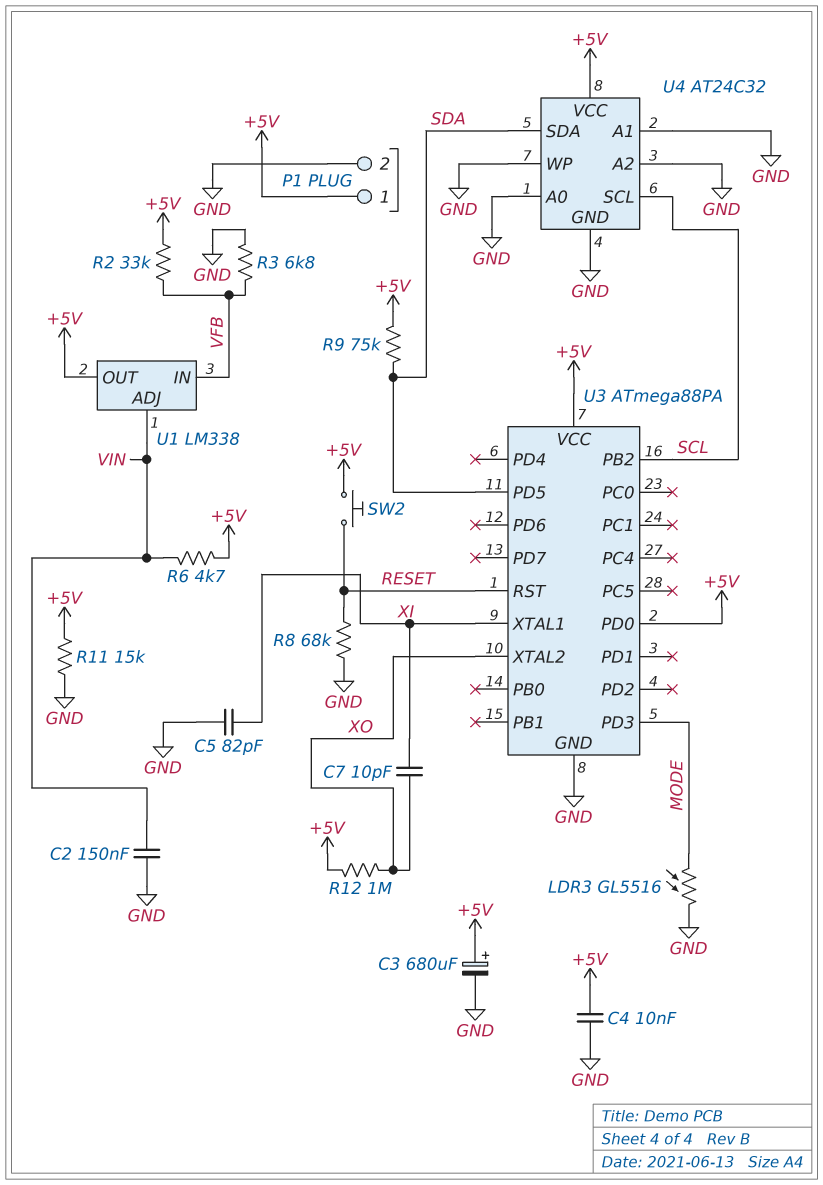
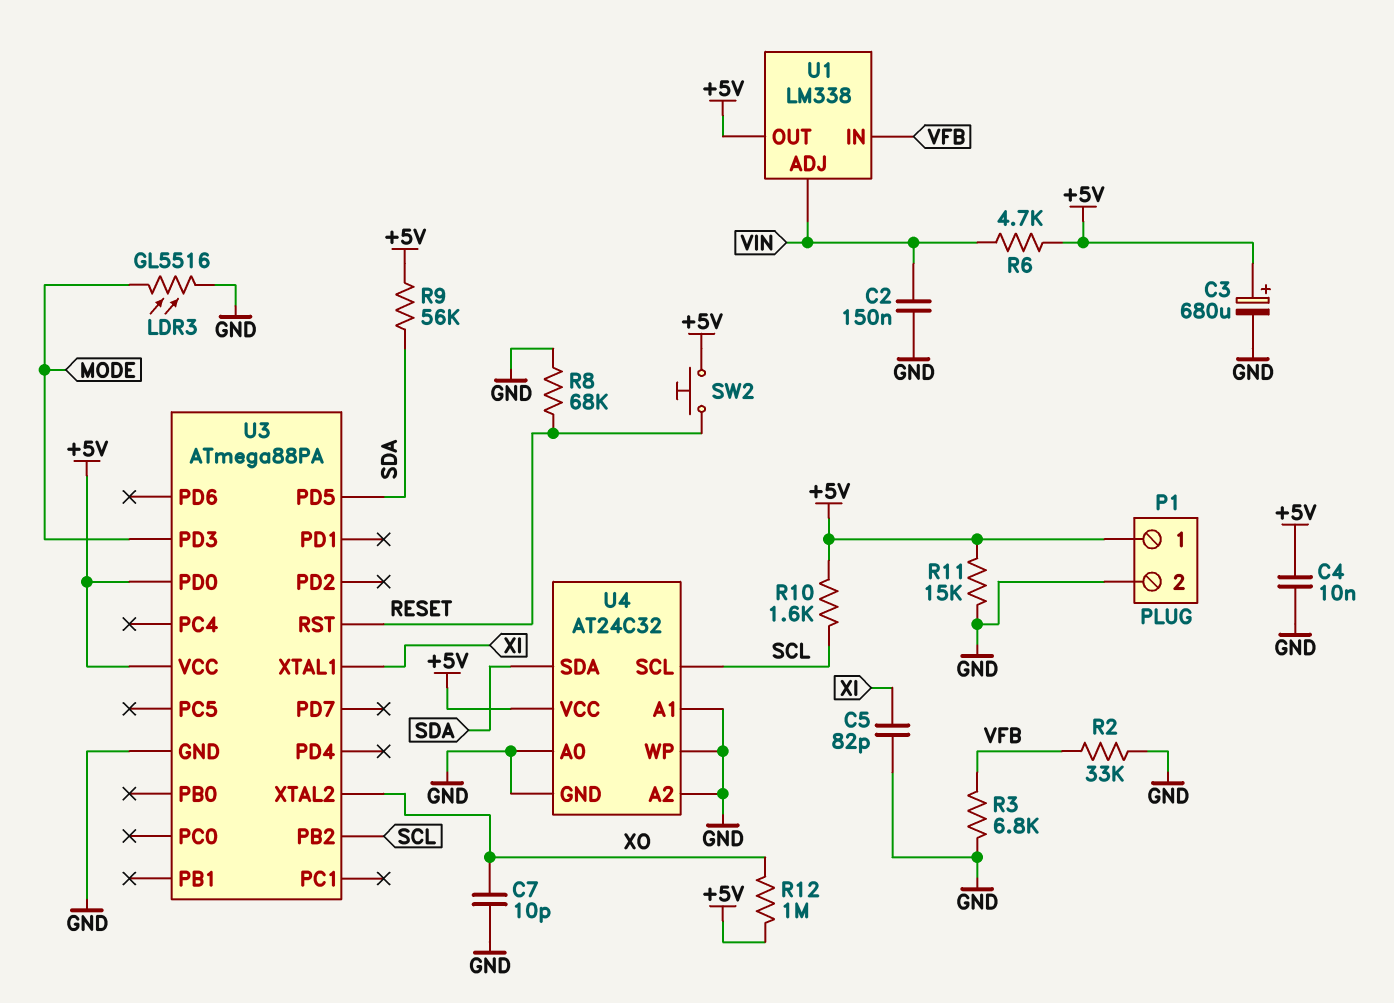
C7: 10pF (XI, XO) -> 10pF (GND, XO)
R2: 33k (+5V, VFB) -> 33k (GND, VFB)
R9: 75k (+5V, SDA) -> 56k (+5V, SDA)
R10: none -> 1.6k (+5V, SCL)

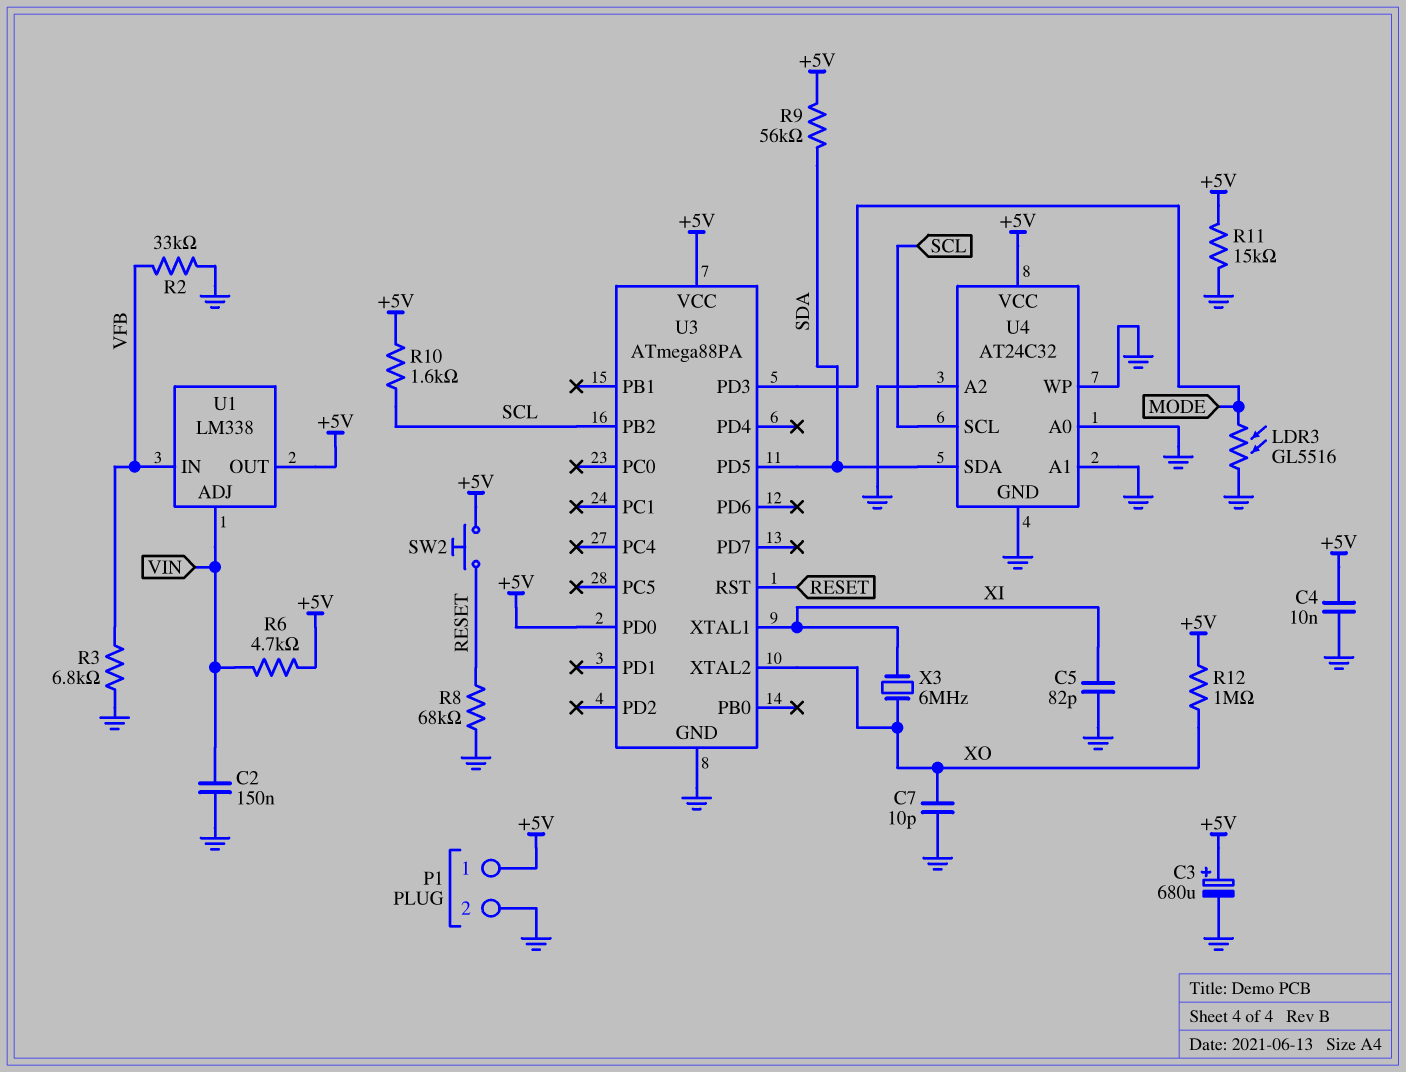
X3: none -> 6MHz (XI, XO)

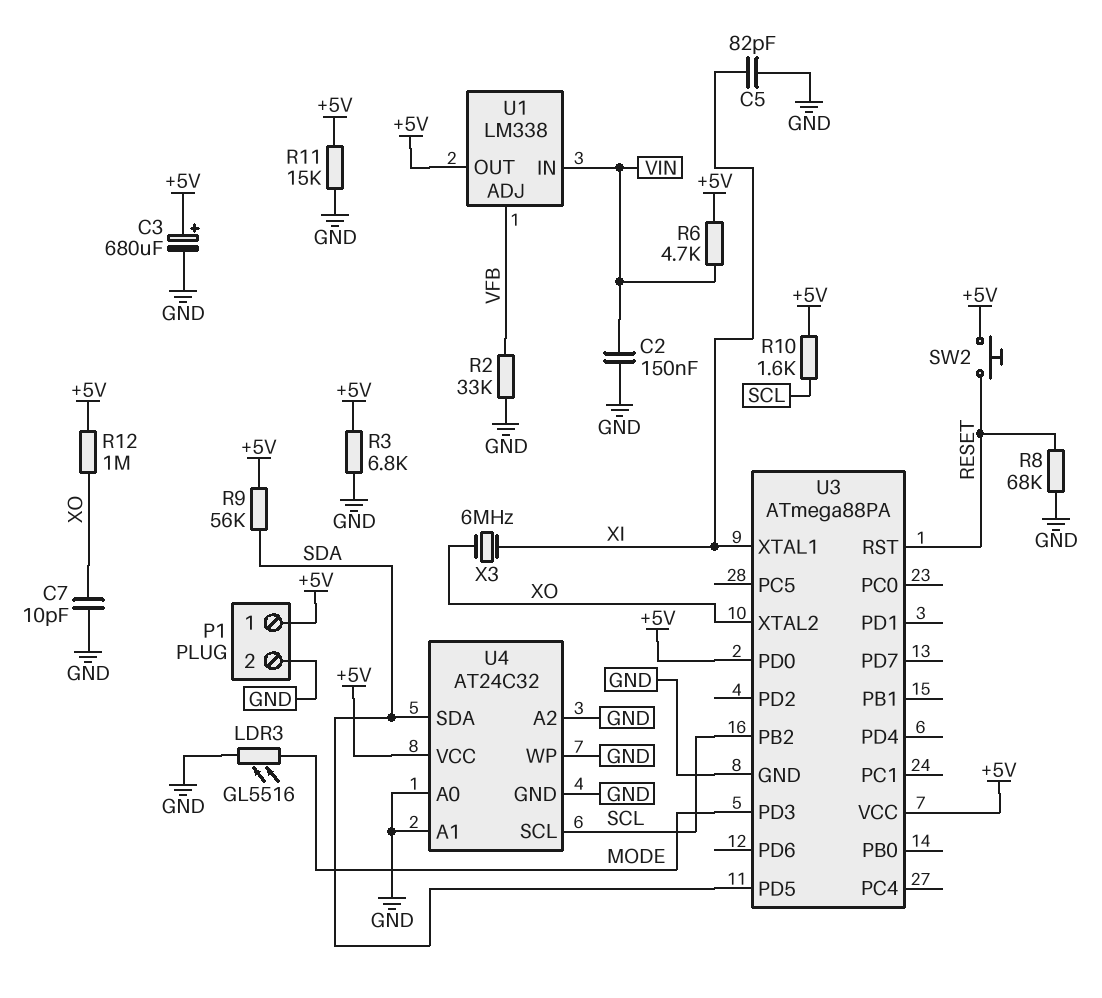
C4: 10nF (+5V, GND) -> none
R3: 6.8k (GND, VFB) -> 6.8k (+5V, GND)
U1 pin ADJ: VIN -> VFB
U1 pin IN: VFB -> VIN

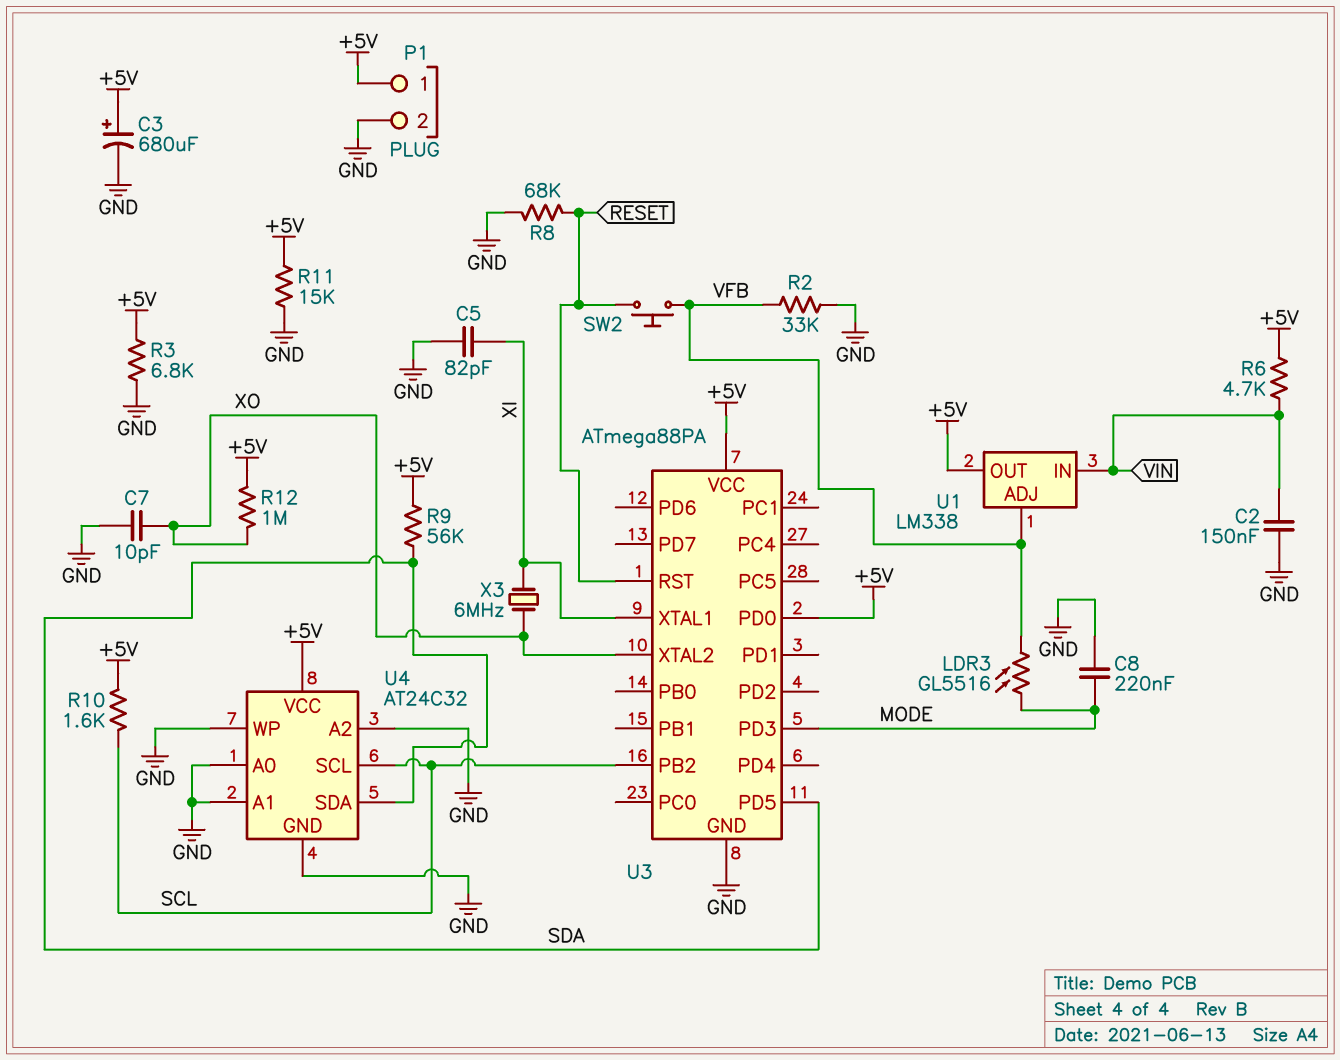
C8: none -> 220nF (GND, MODE)
LDR3: GL5516 (GND, MODE) -> GL5516 (MODE, VFB)
SW2: button (+5V, RESET) -> button (RESET, VFB)

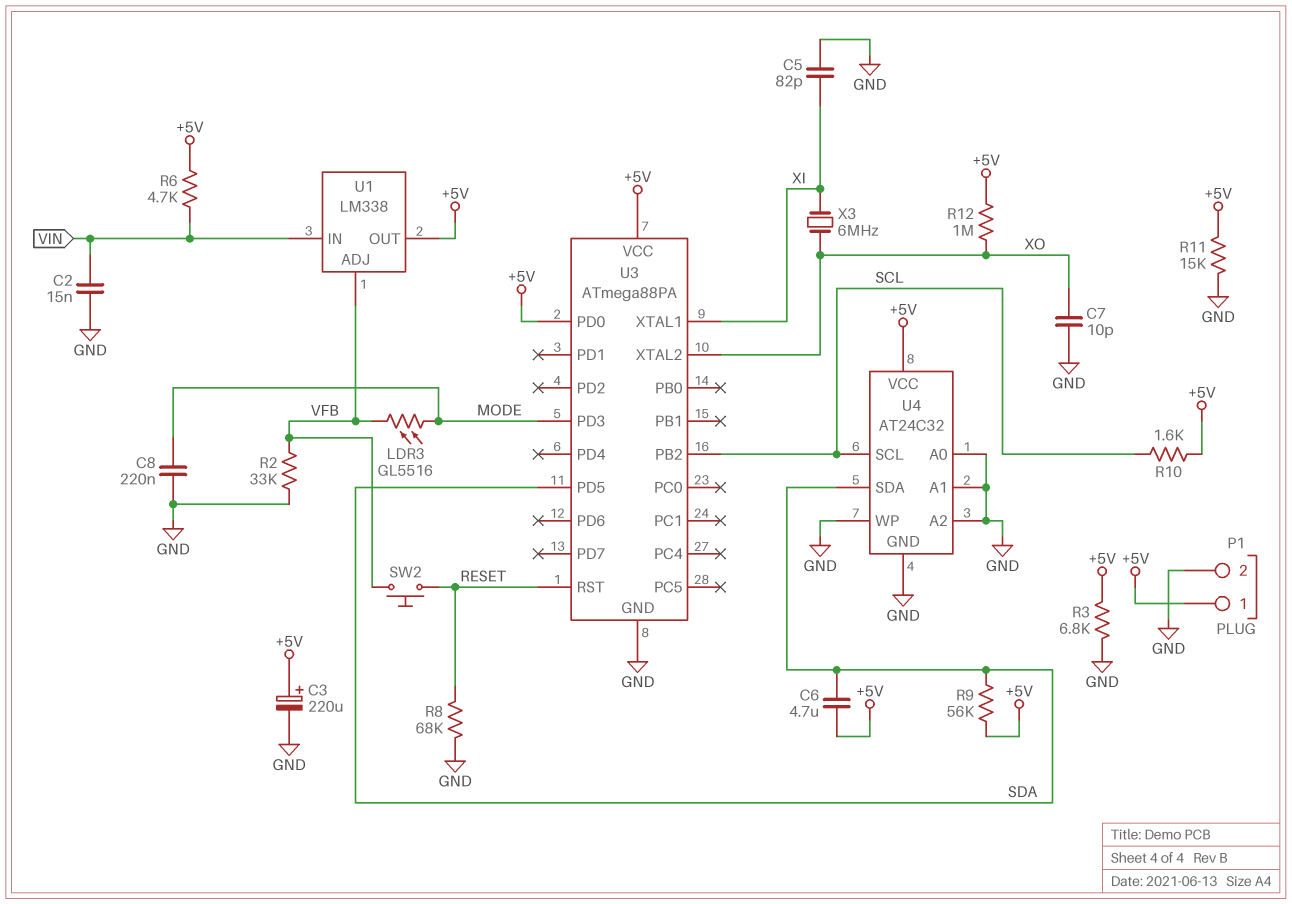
C2: 150nF (GND, VIN) -> 15nF (GND, VIN)
C3: 680uF (plus +5V, minus GND) -> 220uF (plus +5V, minus GND)
C6: none -> 4.7uF (+5V, SDA)

